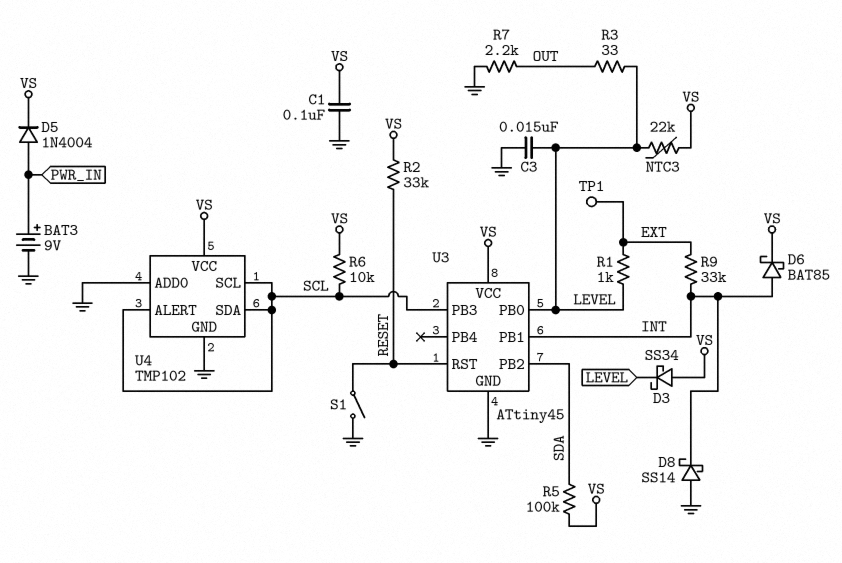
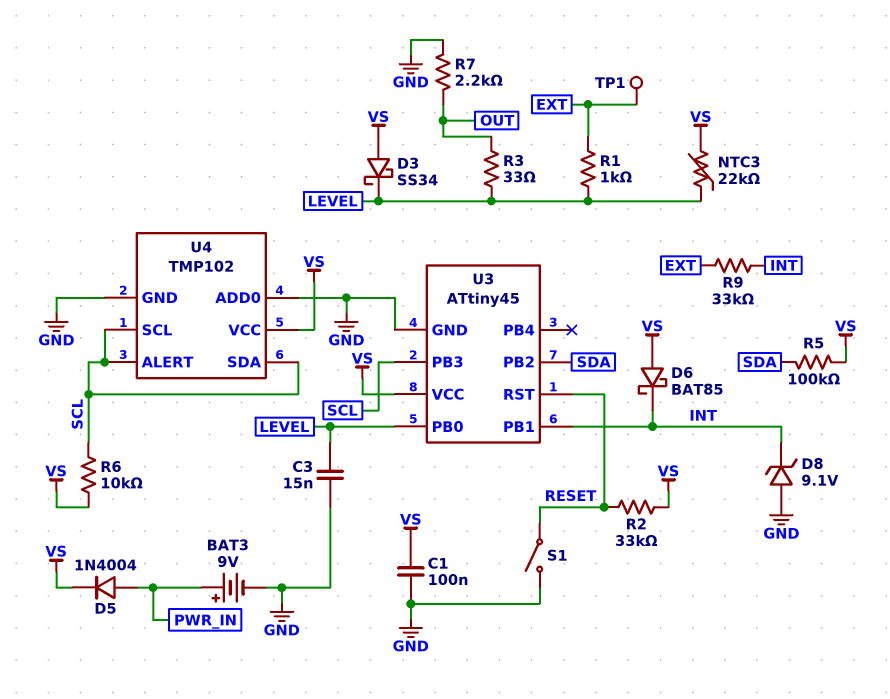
D6: schottky BAT85 (A INT, K VS) -> schottky BAT85 (A VS, K INT)
D8: schottky SS14 (A GND, K INT) -> zener 9.1V (A GND, K INT)

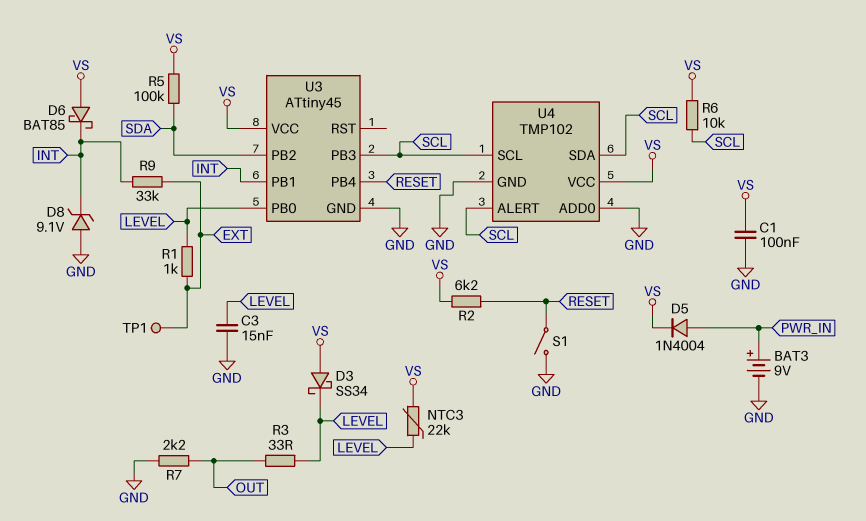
R2: 33k (RESET, VS) -> 6.2k (RESET, VS)
U3 pin PB4: none -> RESET
U3 pin RST: RESET -> none

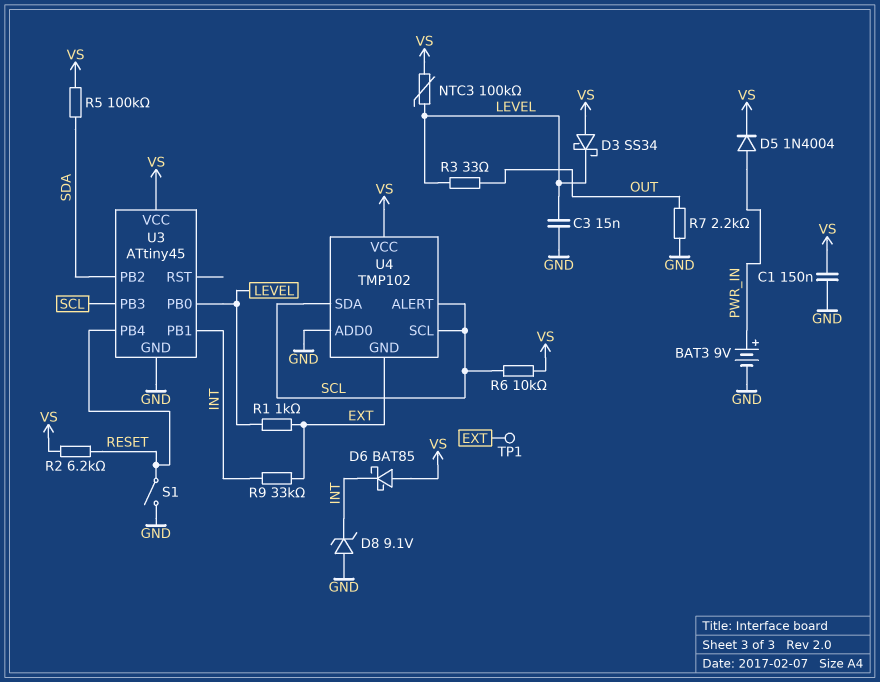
C1: 100nF (GND, VS) -> 150nF (GND, VS)
NTC3: 22k (LEVEL, VS) -> 100k (LEVEL, VS)
U4 pin GND: GND -> EXT

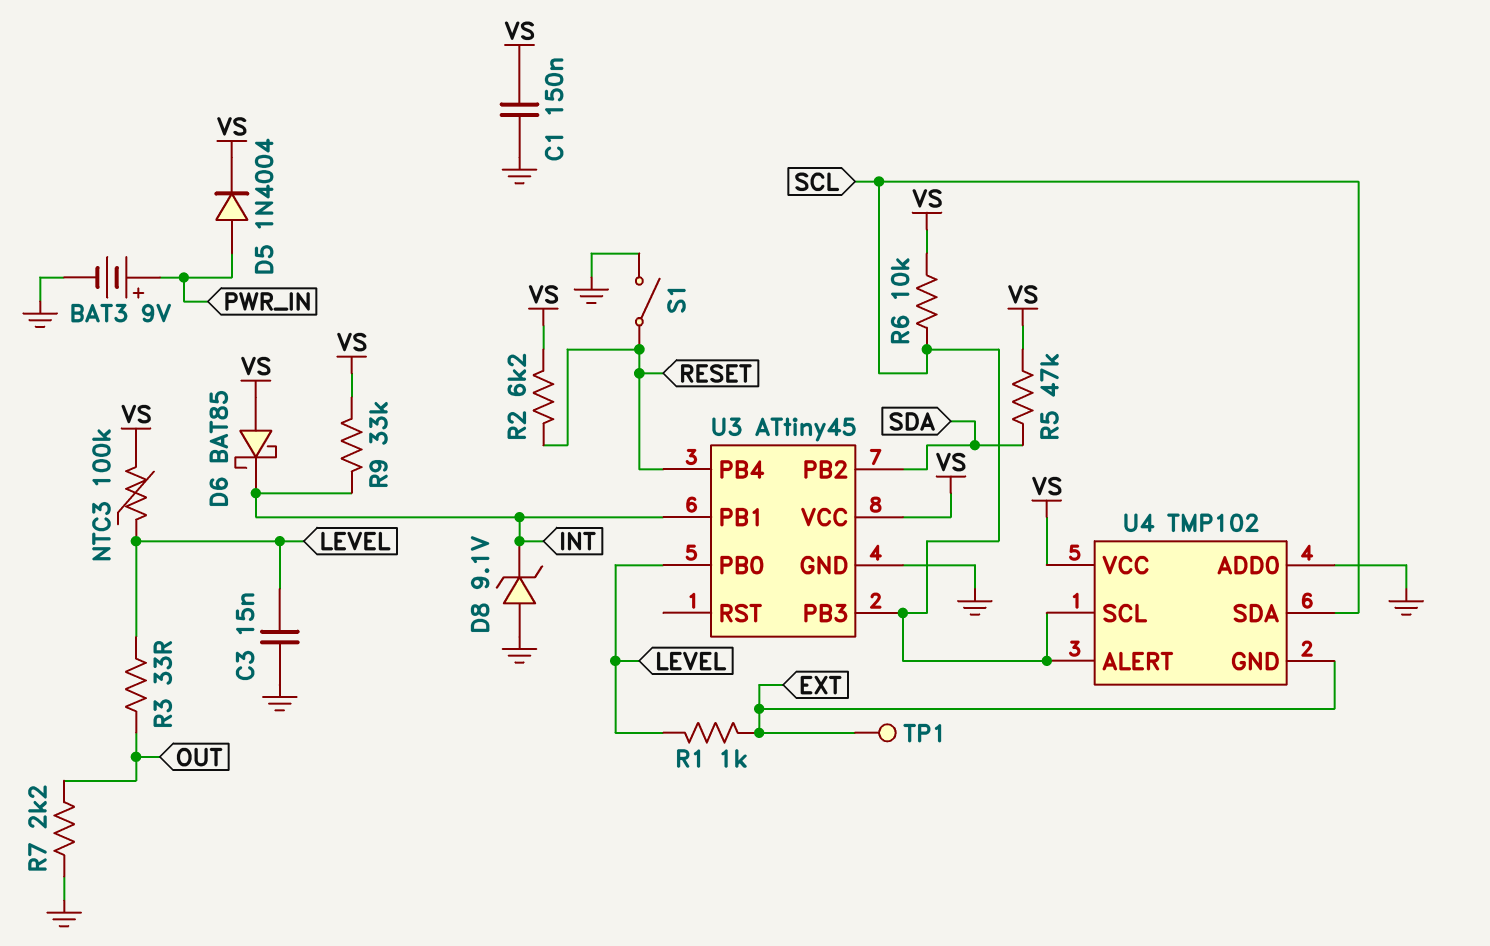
D3: schottky SS34 (A VS, K LEVEL) -> none
R5: 100k (SDA, VS) -> 47k (SDA, VS)
R9: 33k (EXT, INT) -> 33k (INT, VS)

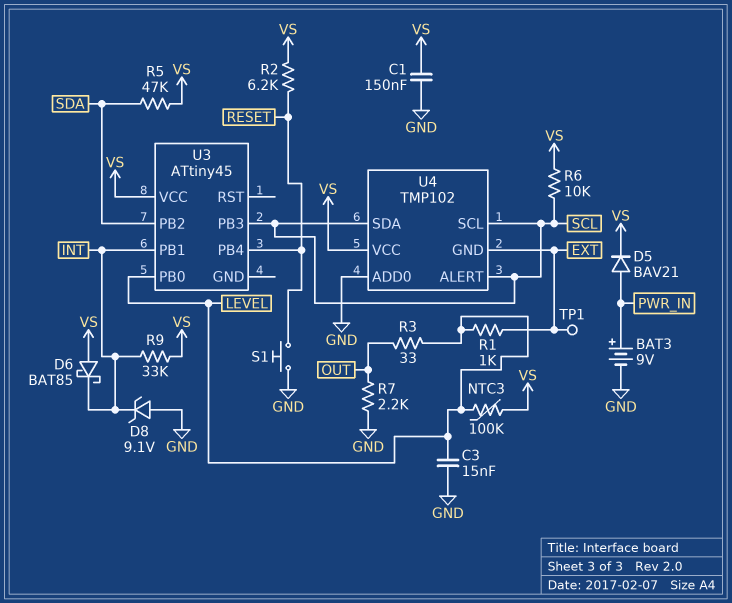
D5: diode 1N4004 (A PWR_IN, K VS) -> diode BAV21 (A PWR_IN, K VS)
S1: switch (GND, RESET) -> button (GND, RESET)
U3 pin GND: GND -> none

